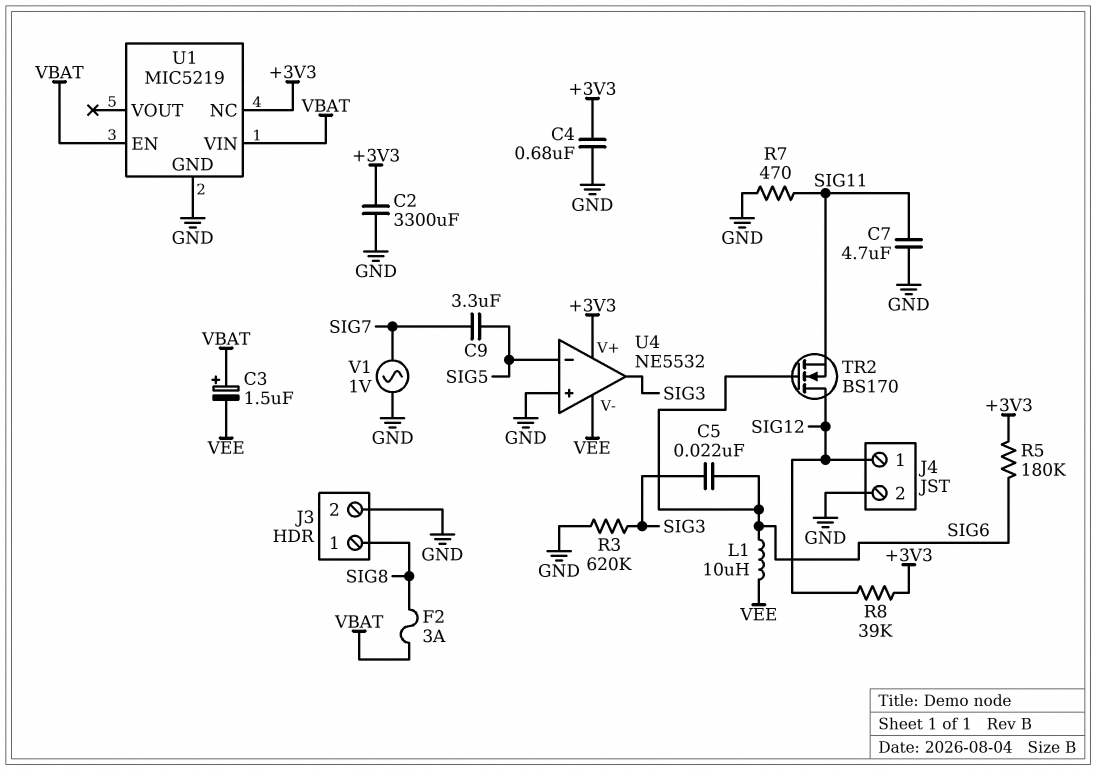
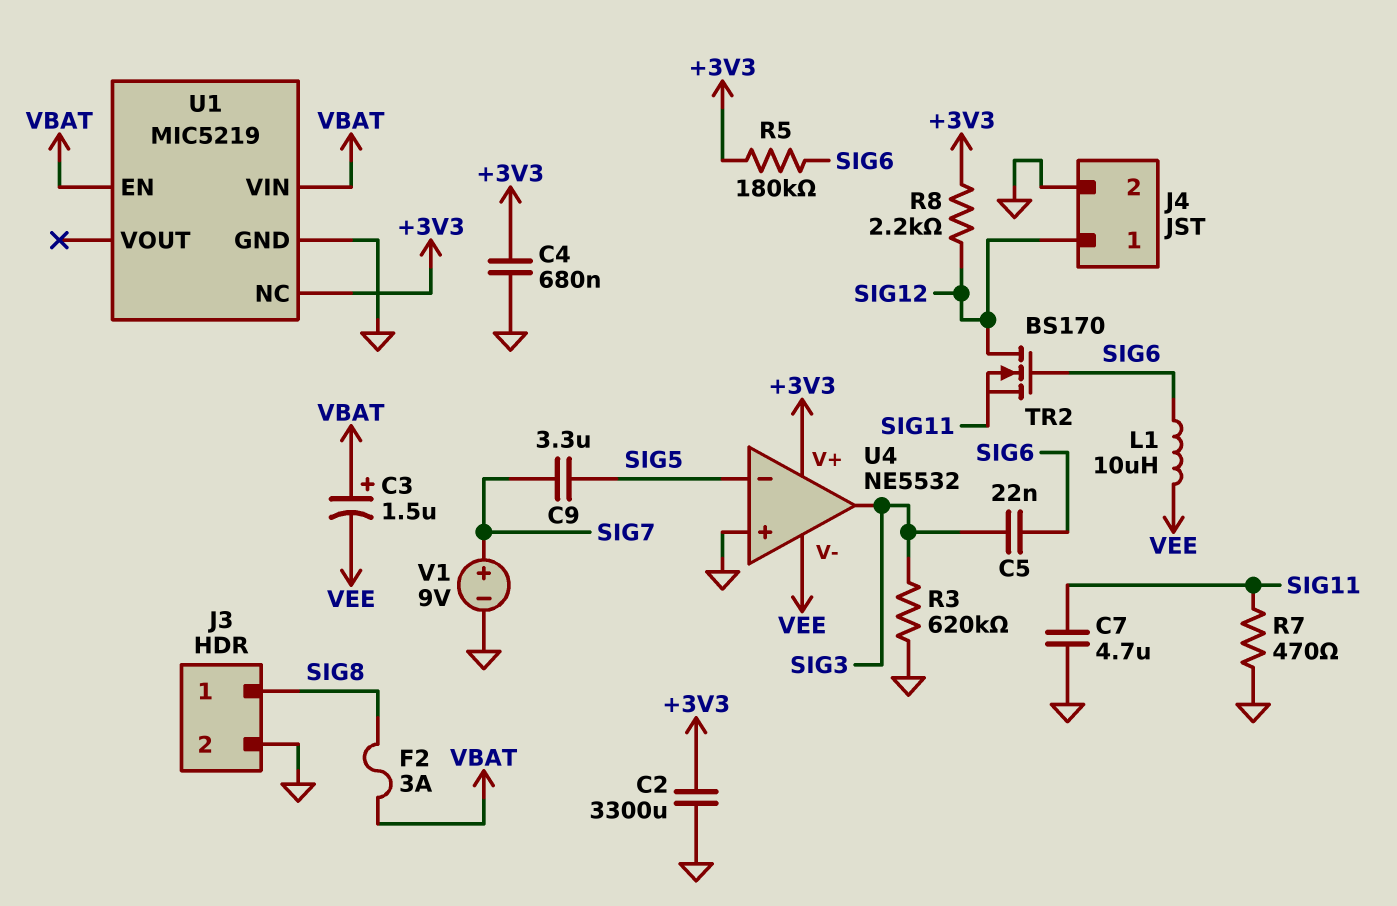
R8: 39k (+3V3, SIG12) -> 2.2k (+3V3, SIG12)
V1: AC 1V (GND, SIG7) -> 9V (plus SIG7, minus GND)

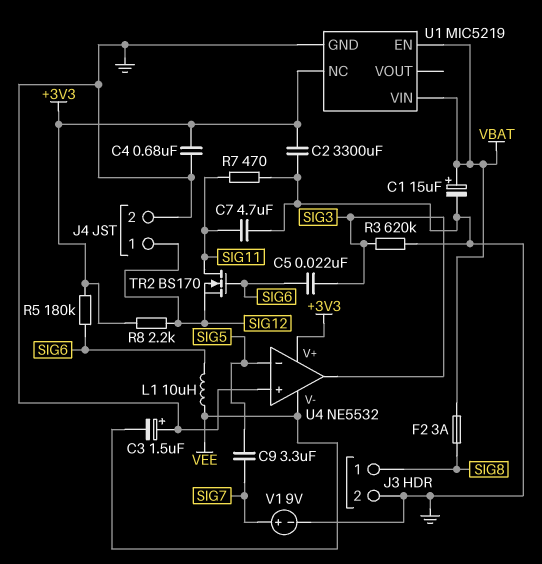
C1: none -> 15uF (plus VBAT, minus GND)
C3: 1.5uF (plus VBAT, minus VEE) -> 1.5uF (plus GND, minus VEE)
TR2: NMOS BS170 (G SIG6, D SIG12, S SIG11) -> NMOS BS170 (G SIG6, D SIG11, S SIG12)

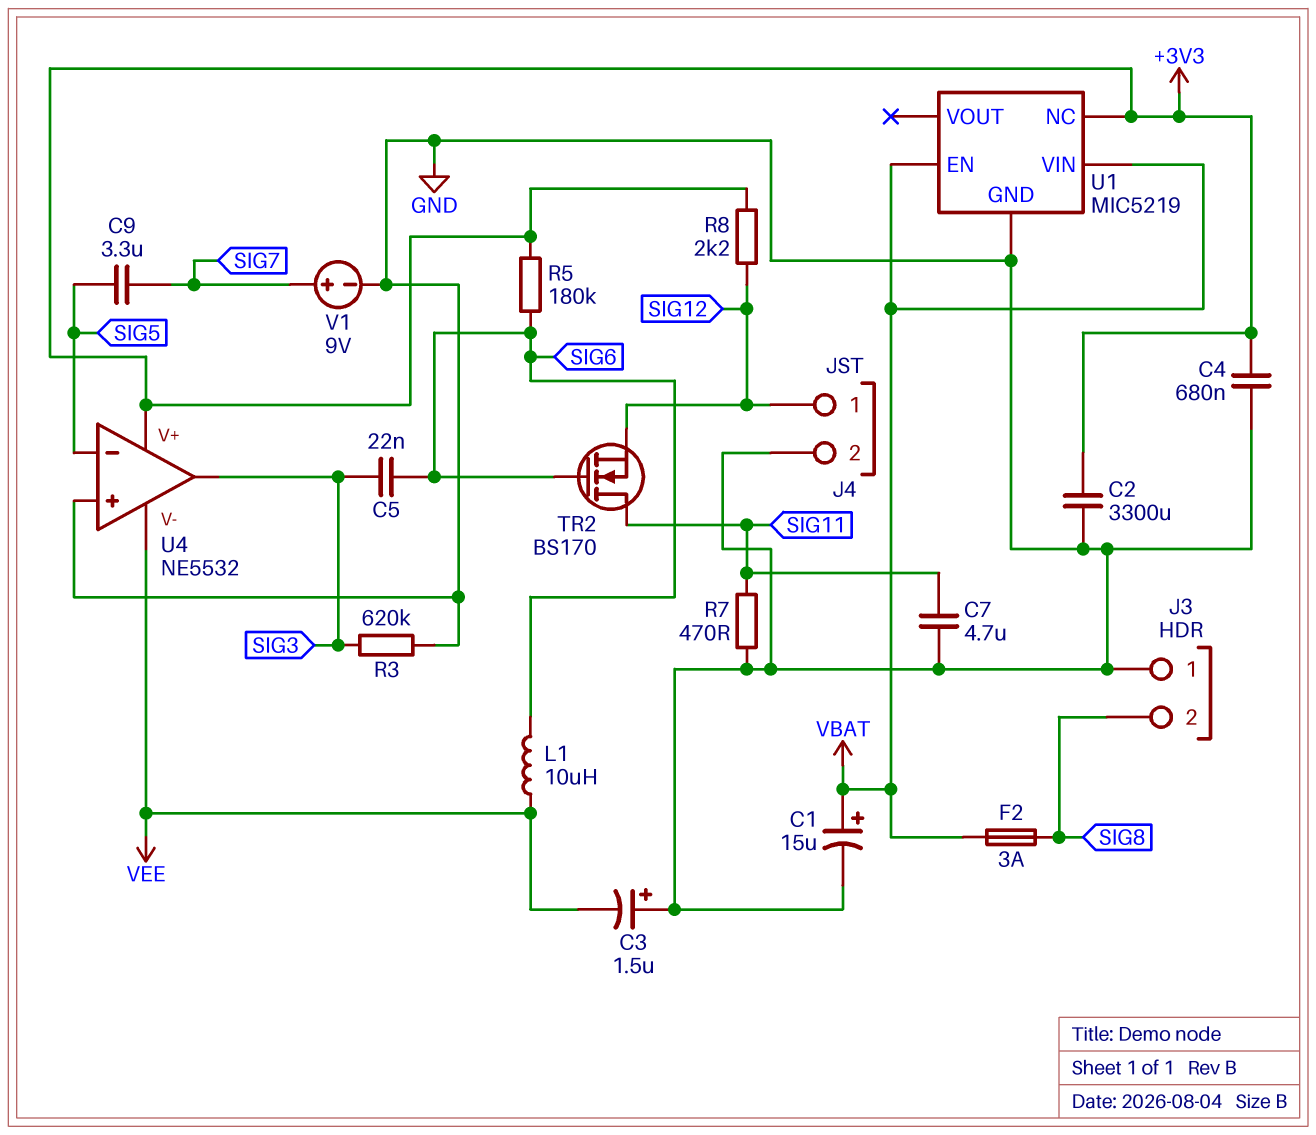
J3 pin 1: SIG8 -> GND
J3 pin 2: GND -> SIG8

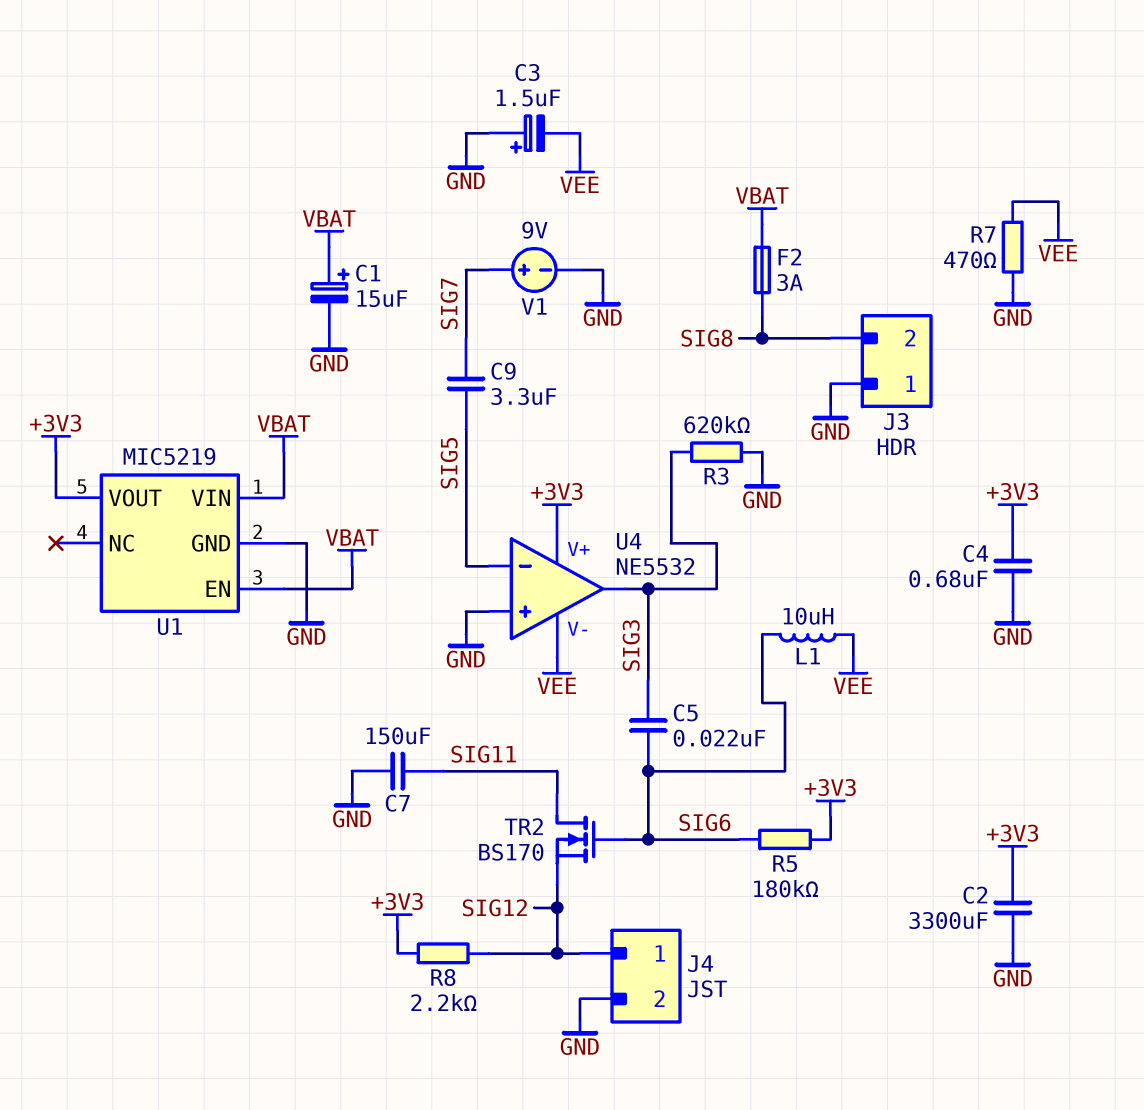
C7: 4.7uF (GND, SIG11) -> 150uF (GND, SIG11)
R7: 470 (GND, SIG11) -> 470 (GND, VEE)
U1 pin NC: +3V3 -> none
U1 pin VOUT: none -> +3V3

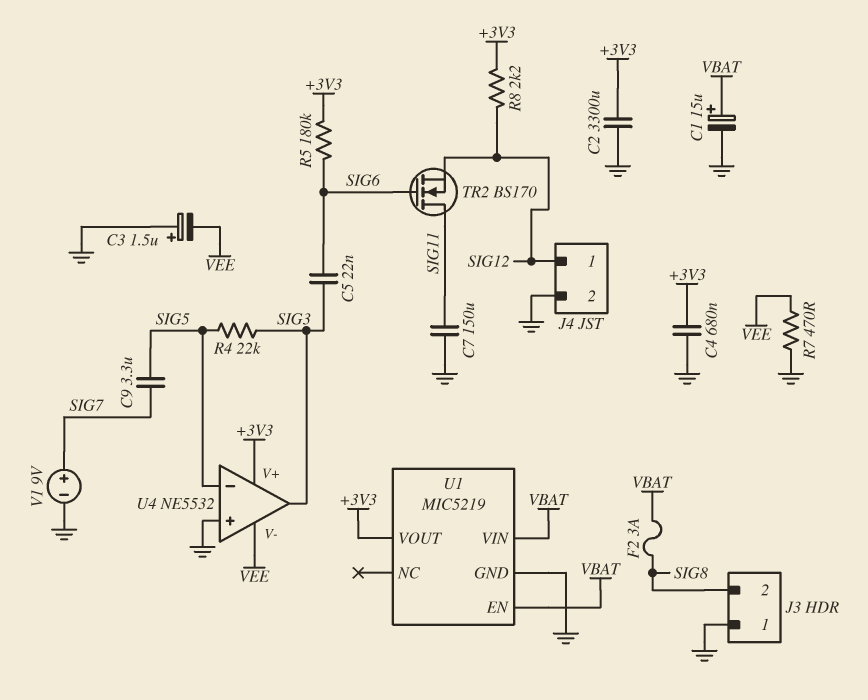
L1: 10uH (SIG6, VEE) -> none
R3: 620k (GND, SIG3) -> none
R4: none -> 22k (SIG3, SIG5)

